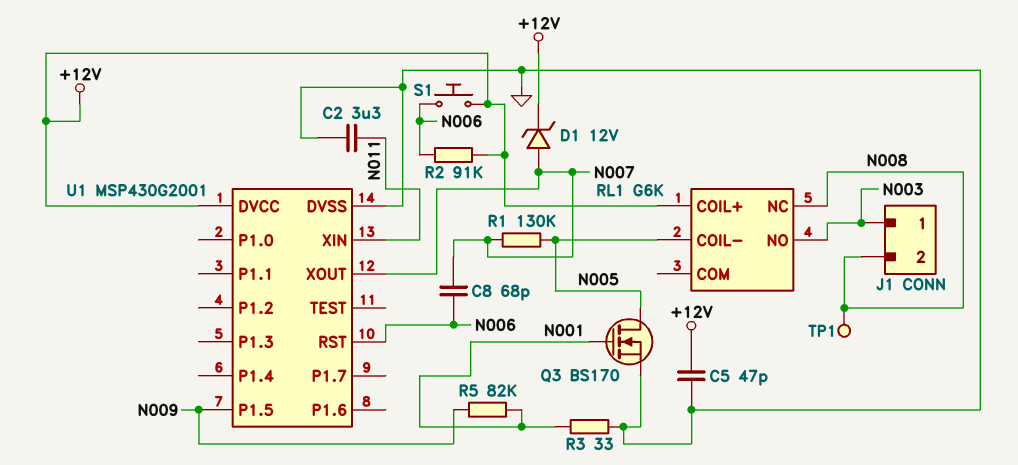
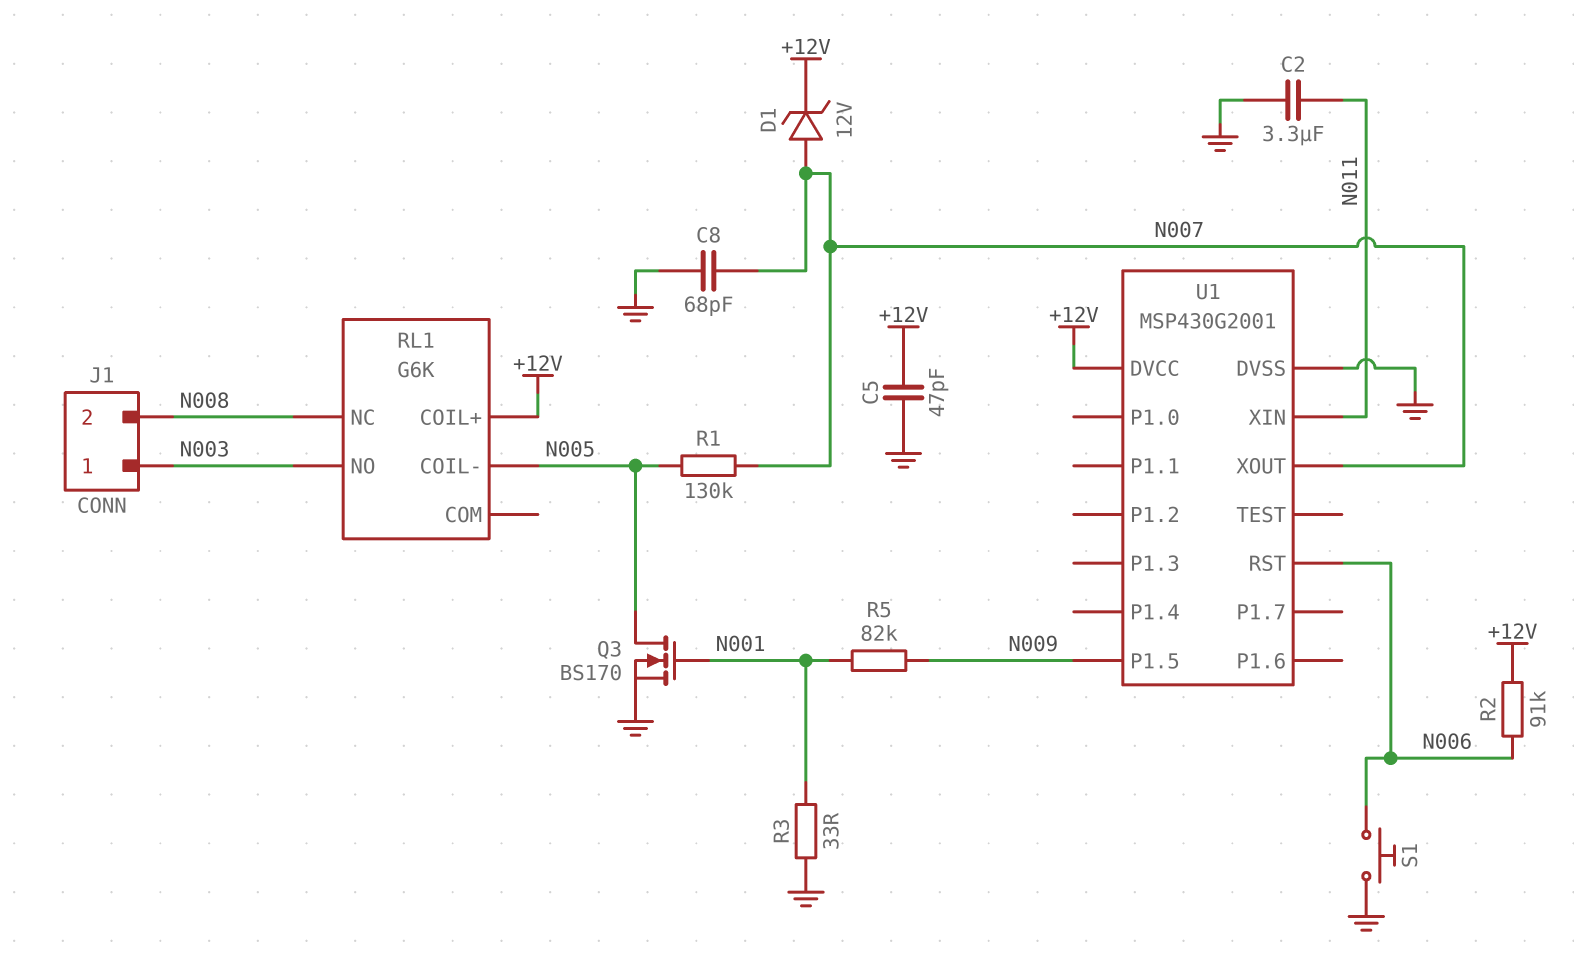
C8: 68pF (N006, N007) -> 68pF (GND, N007)
S1: button (+12V, N006) -> button (GND, N006)
TP1: test point (N008) -> none

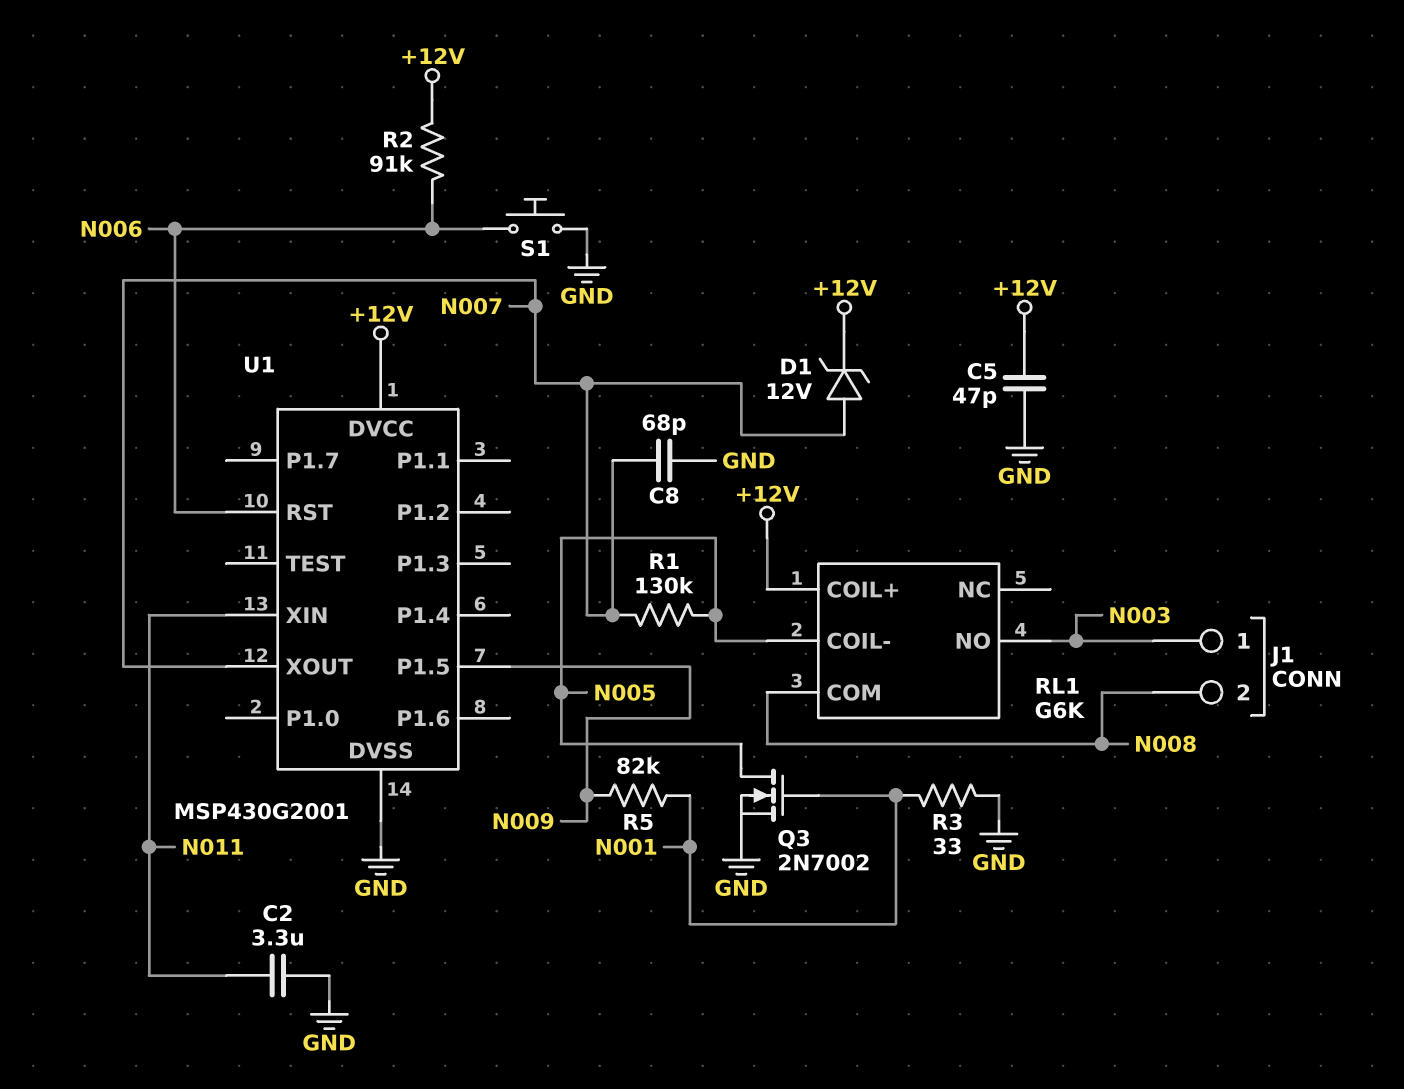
Q3: NMOS BS170 (G N001, D N005, S GND) -> NMOS 2N7002 (G N001, D N005, S GND)
RL1 pin COM: none -> N008
RL1 pin NC: N008 -> none

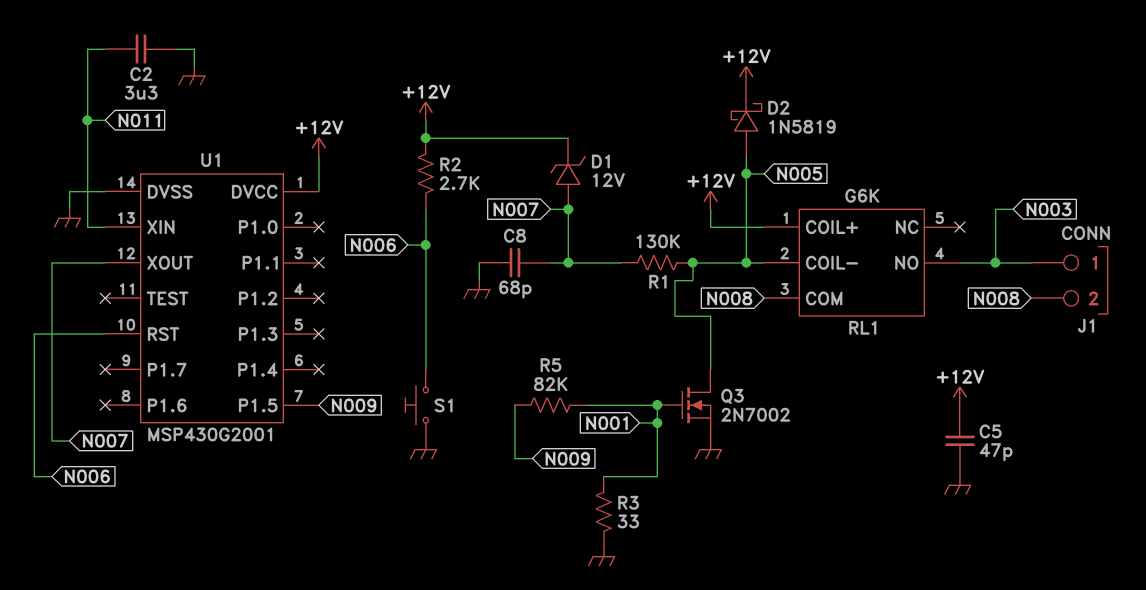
D2: none -> schottky 1N5819 (A N005, K +12V)
R2: 91k (+12V, N006) -> 2.7k (+12V, N006)

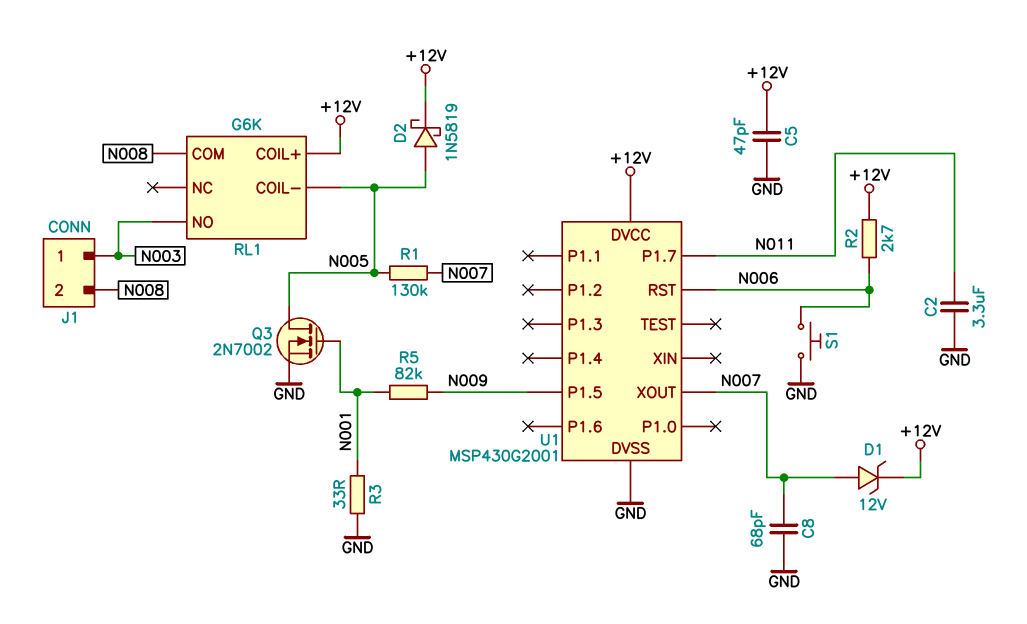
U1 pin P1.7: none -> N011
U1 pin XIN: N011 -> none

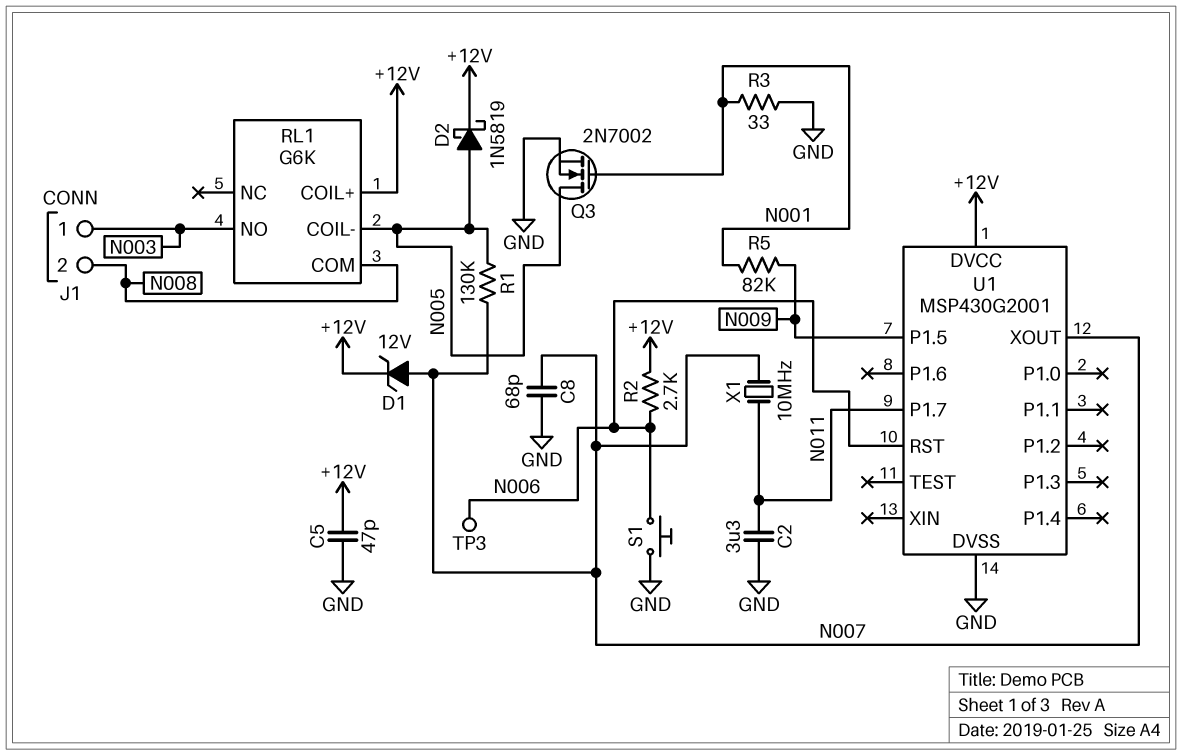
TP3: none -> test point (N006)
X1: none -> 10MHz (N007, N011)

